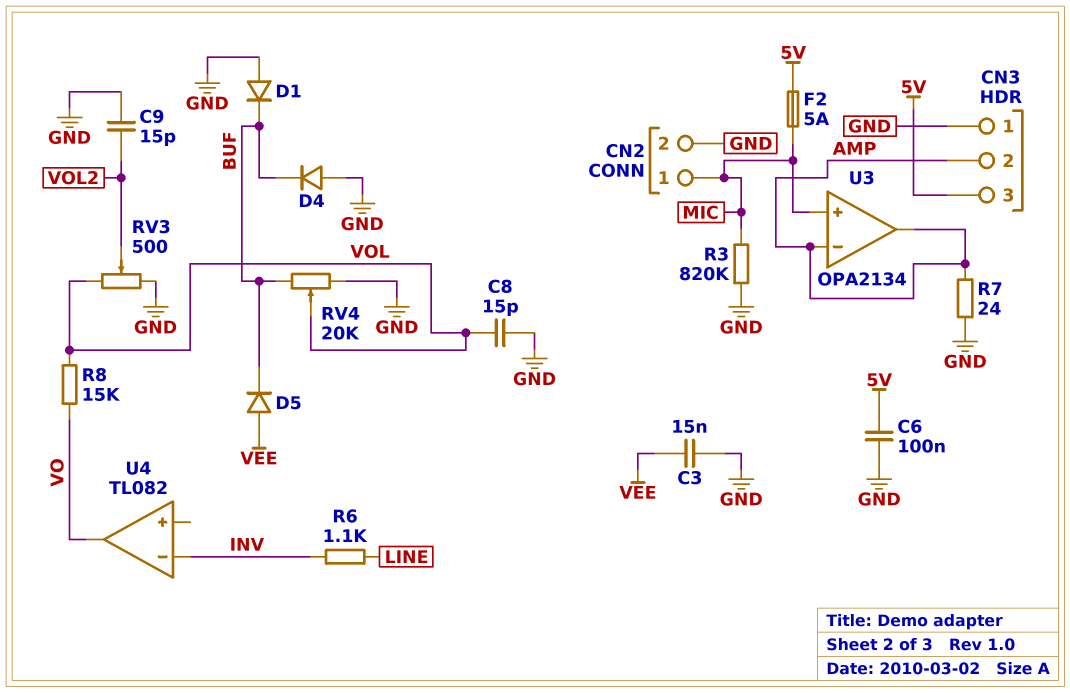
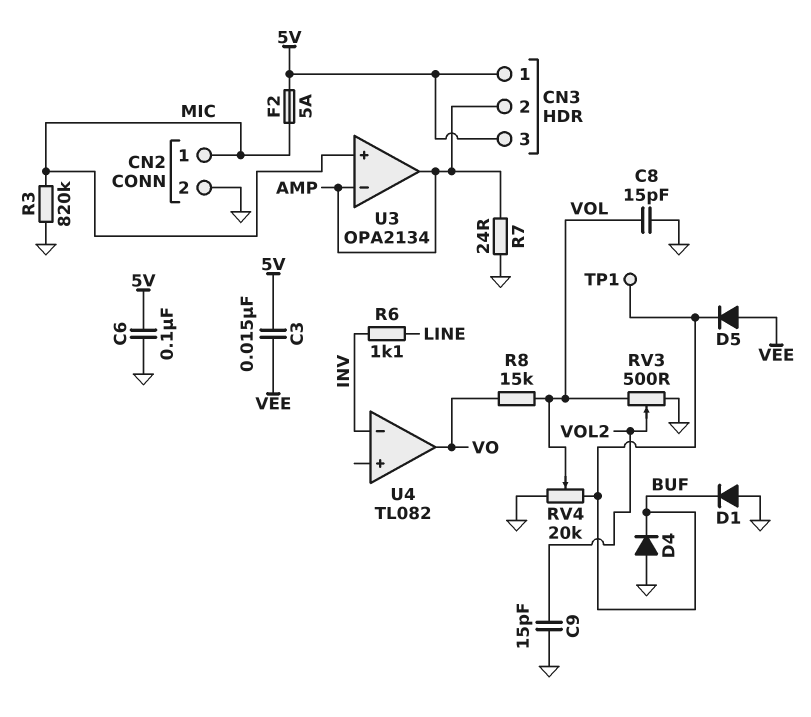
C3: 15nF (GND, VEE) -> 15nF (5V, VEE)
CN3 pin 1: GND -> 5V
TP1: none -> test point (BUF)

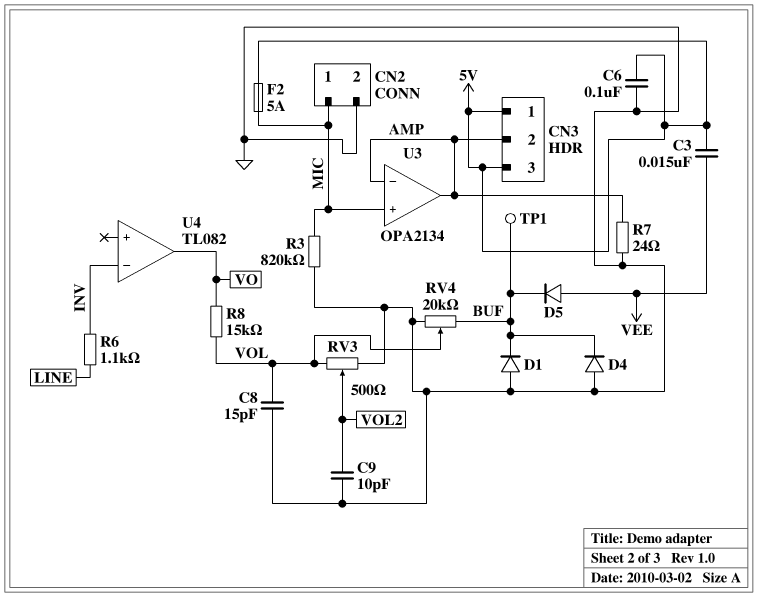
C9: 15pF (GND, VOL2) -> 10pF (GND, VOL2)

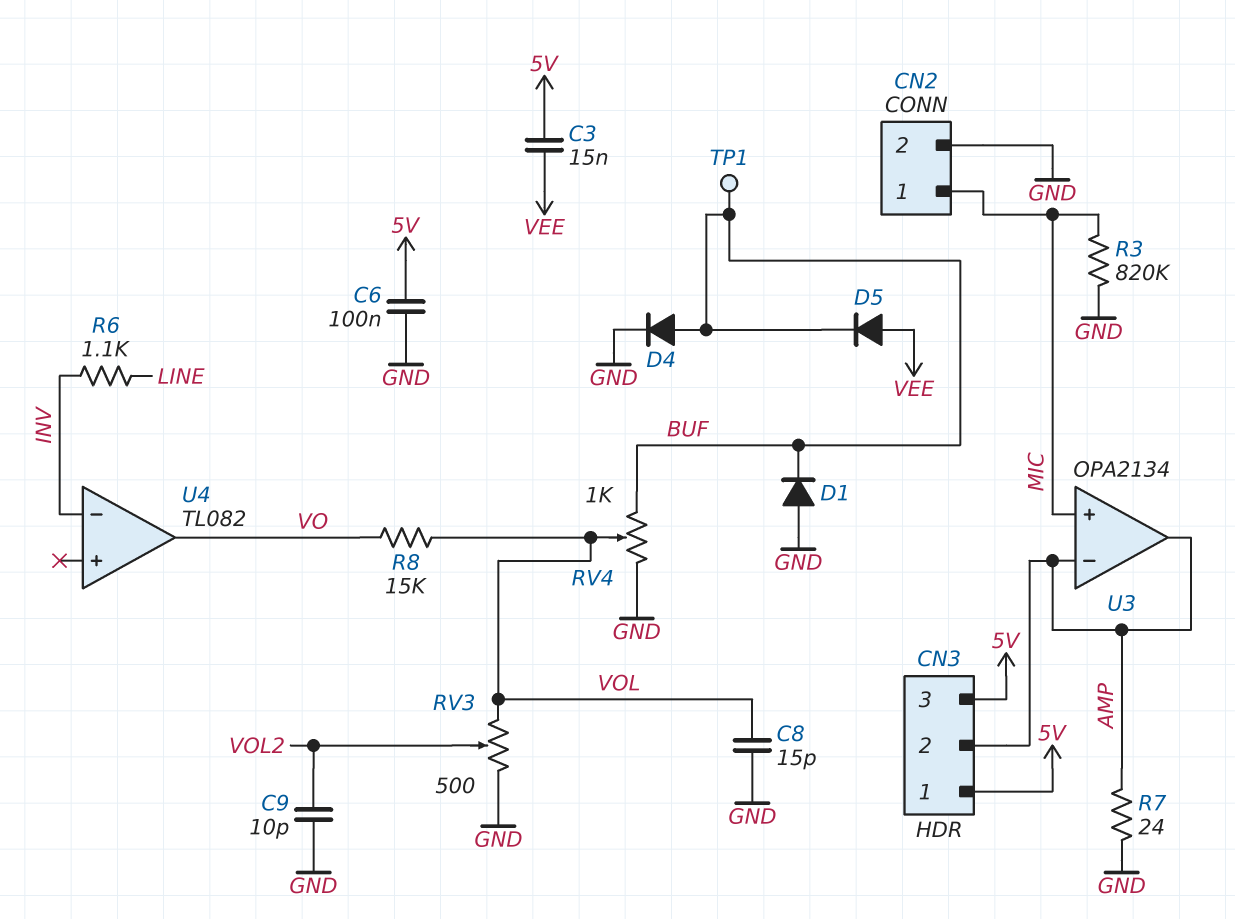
D4: diode (A GND, K BUF) -> diode (A BUF, K GND)
F2: 5A (5V, MIC) -> none
RV4: 20k (BUF, GND, wiper VOL) -> 1k (BUF, GND, wiper VOL)

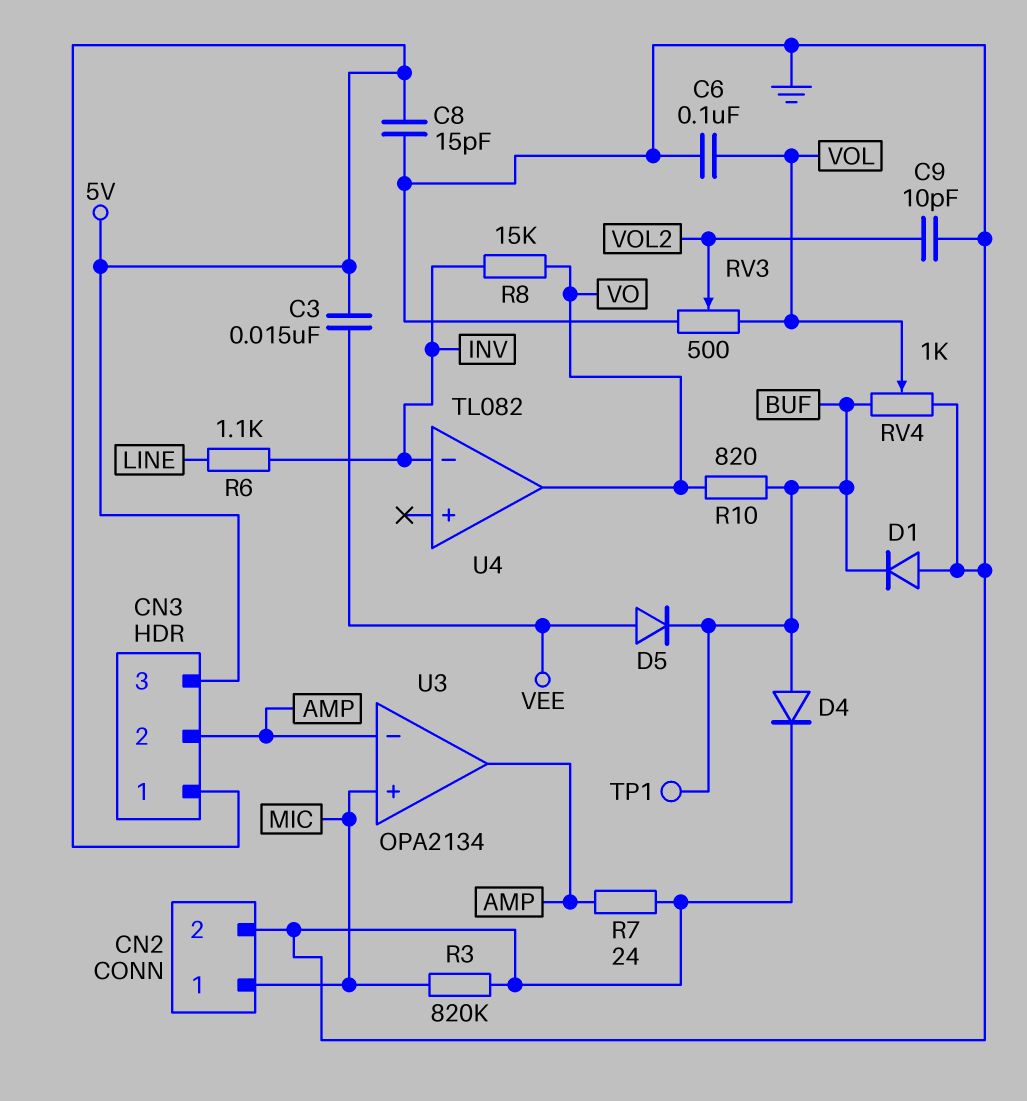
C6: 100nF (5V, GND) -> 100nF (GND, VOL)
C8: 15pF (GND, VOL) -> 15pF (5V, GND)
R8: 15k (VO, VOL) -> 15k (INV, VO)
R10: none -> 820 (BUF, VO)

